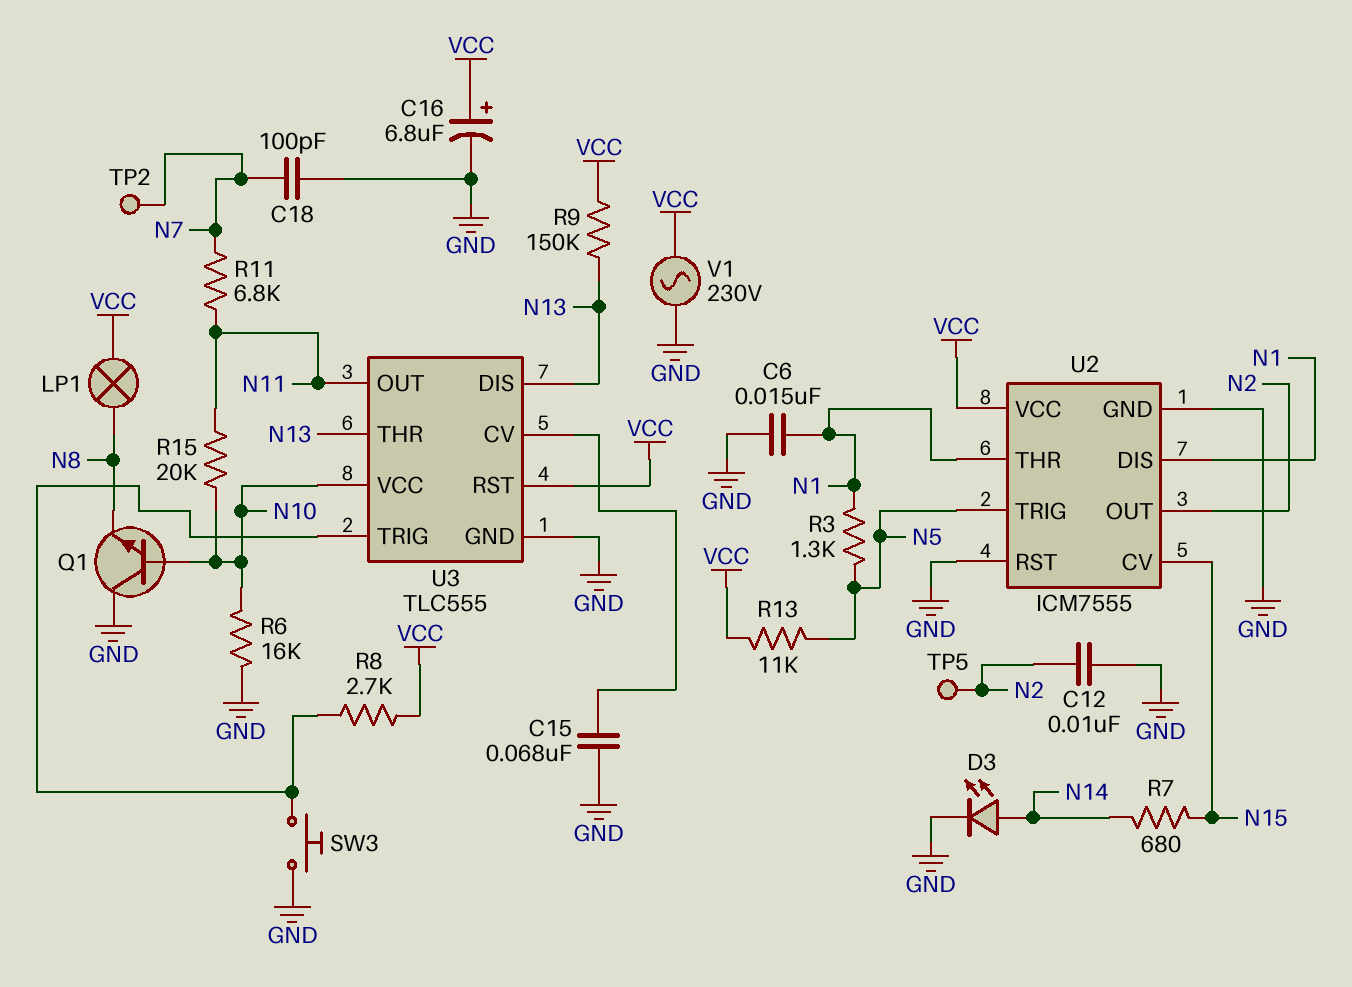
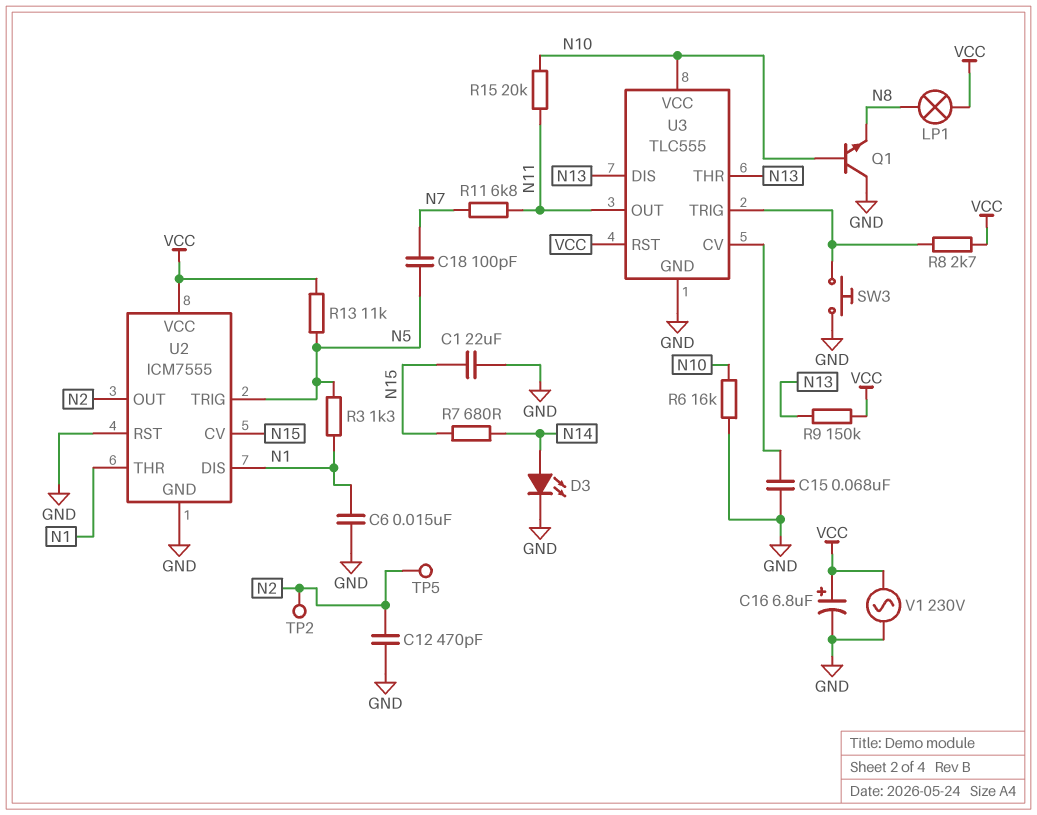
C1: none -> 22uF (GND, N15)
C12: 10nF (GND, N2) -> 470pF (GND, N2)
C18: 100pF (GND, N7) -> 100pF (N5, N7)
TP2: test point (N7) -> test point (N2)

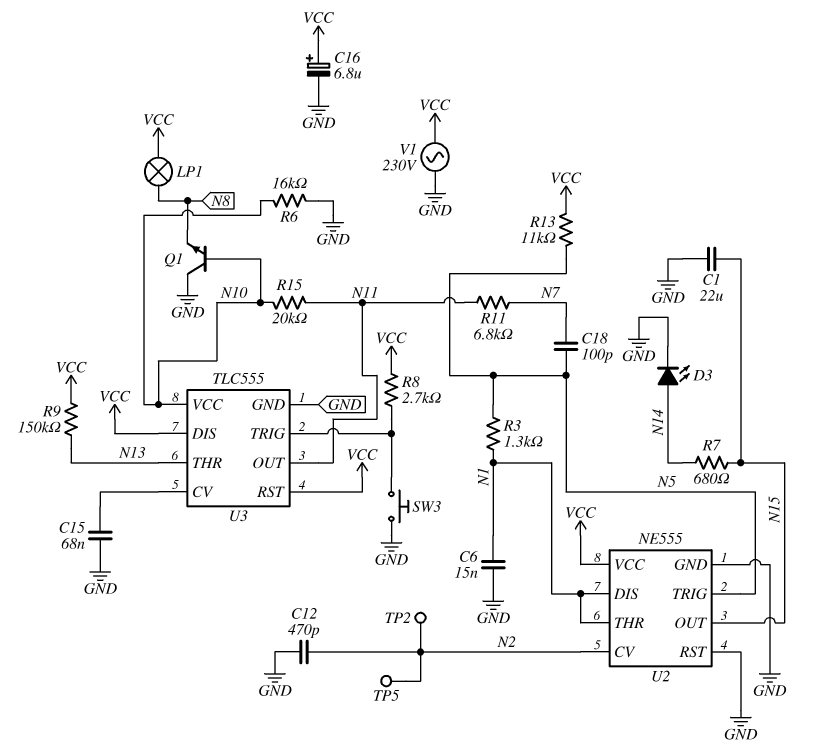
U2: ICM7555 -> NE555
U2 pin CV: N15 -> N2
U2 pin OUT: N2 -> N15
U3 pin DIS: N13 -> VCC

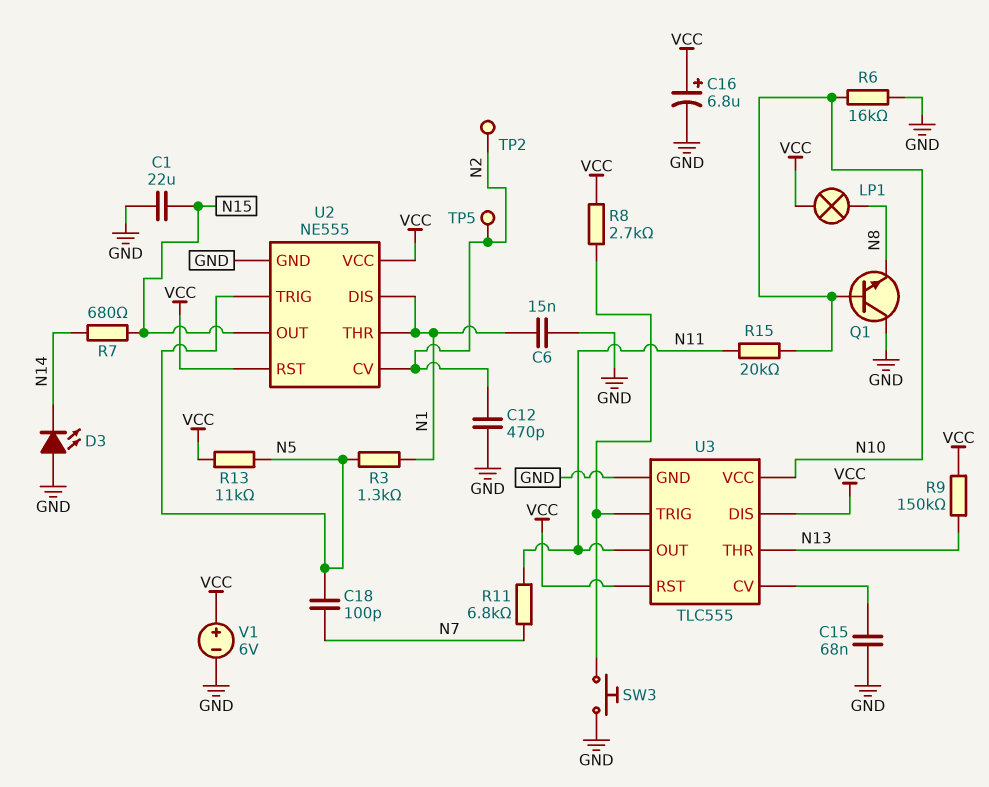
D3: LED (A N14, K GND) -> LED (A GND, K N14)
U2 pin RST: GND -> VCC
V1: AC 230V (GND, VCC) -> 6V (plus VCC, minus GND)

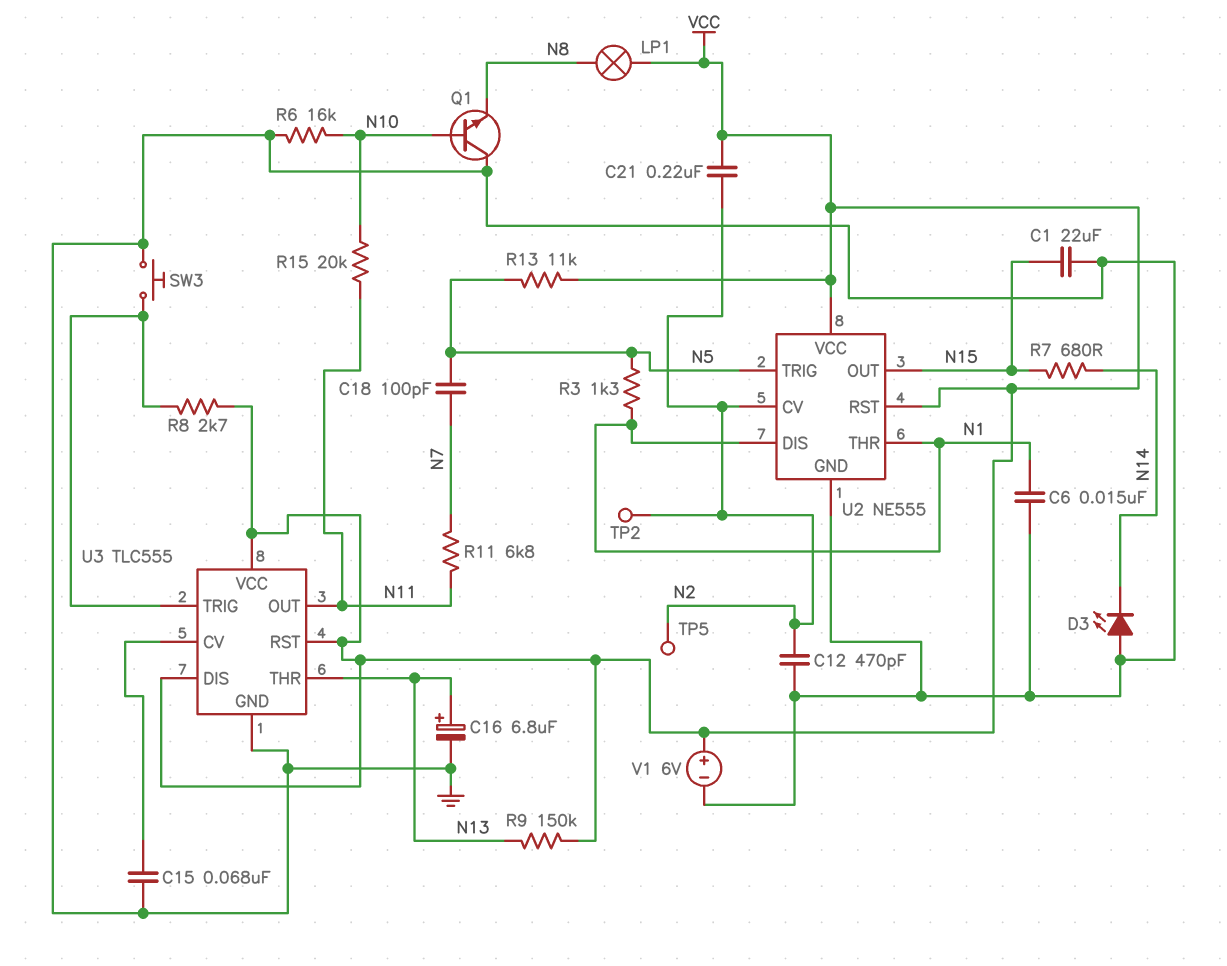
C16: 6.8uF (plus VCC, minus GND) -> 6.8uF (plus N13, minus GND)
C21: none -> 220nF (N2, VCC)
U3 pin VCC: N10 -> VCC

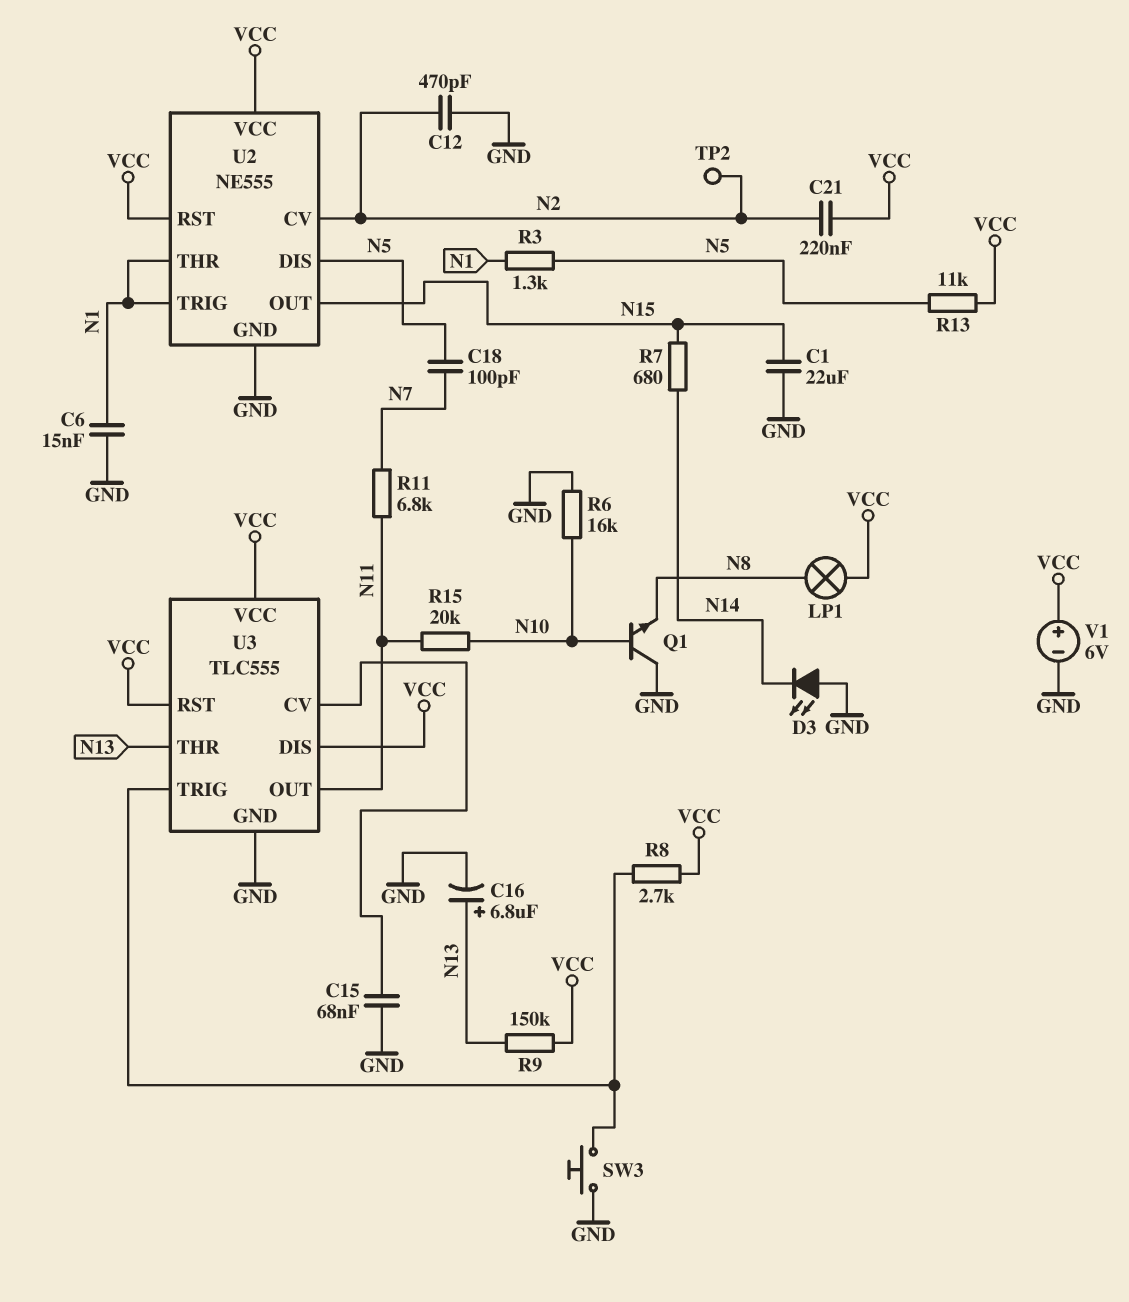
TP5: test point (N2) -> none
U2 pin DIS: N1 -> N5
U2 pin TRIG: N5 -> N1

